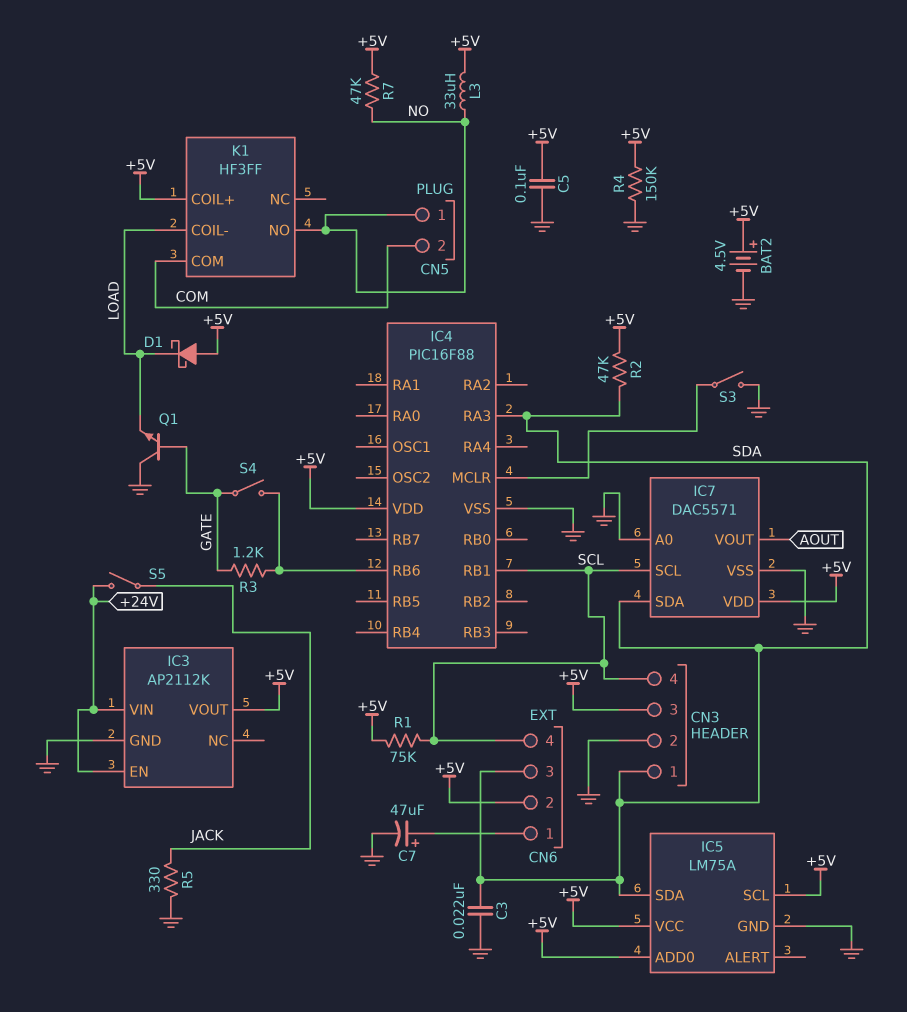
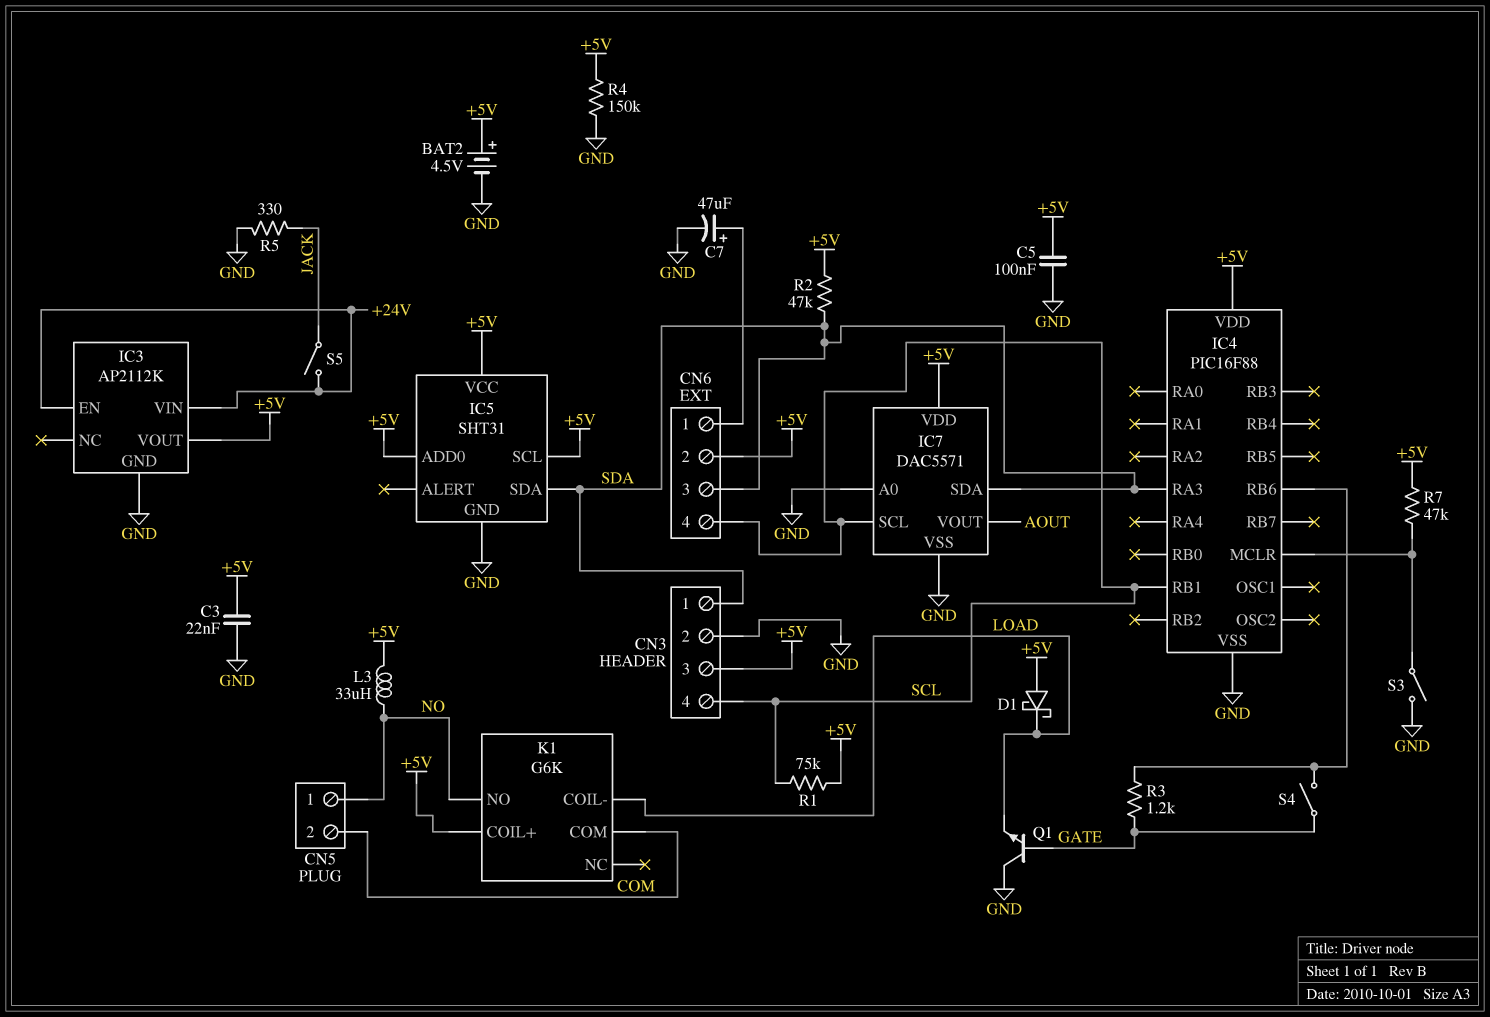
C3: 22nF (GND, SDA) -> 22nF (+5V, GND)
IC5: LM75A -> SHT31
K1: HF3FF -> G6K
R7: 47k (+5V, NO) -> 47k (+5V, IC4/MCLR)

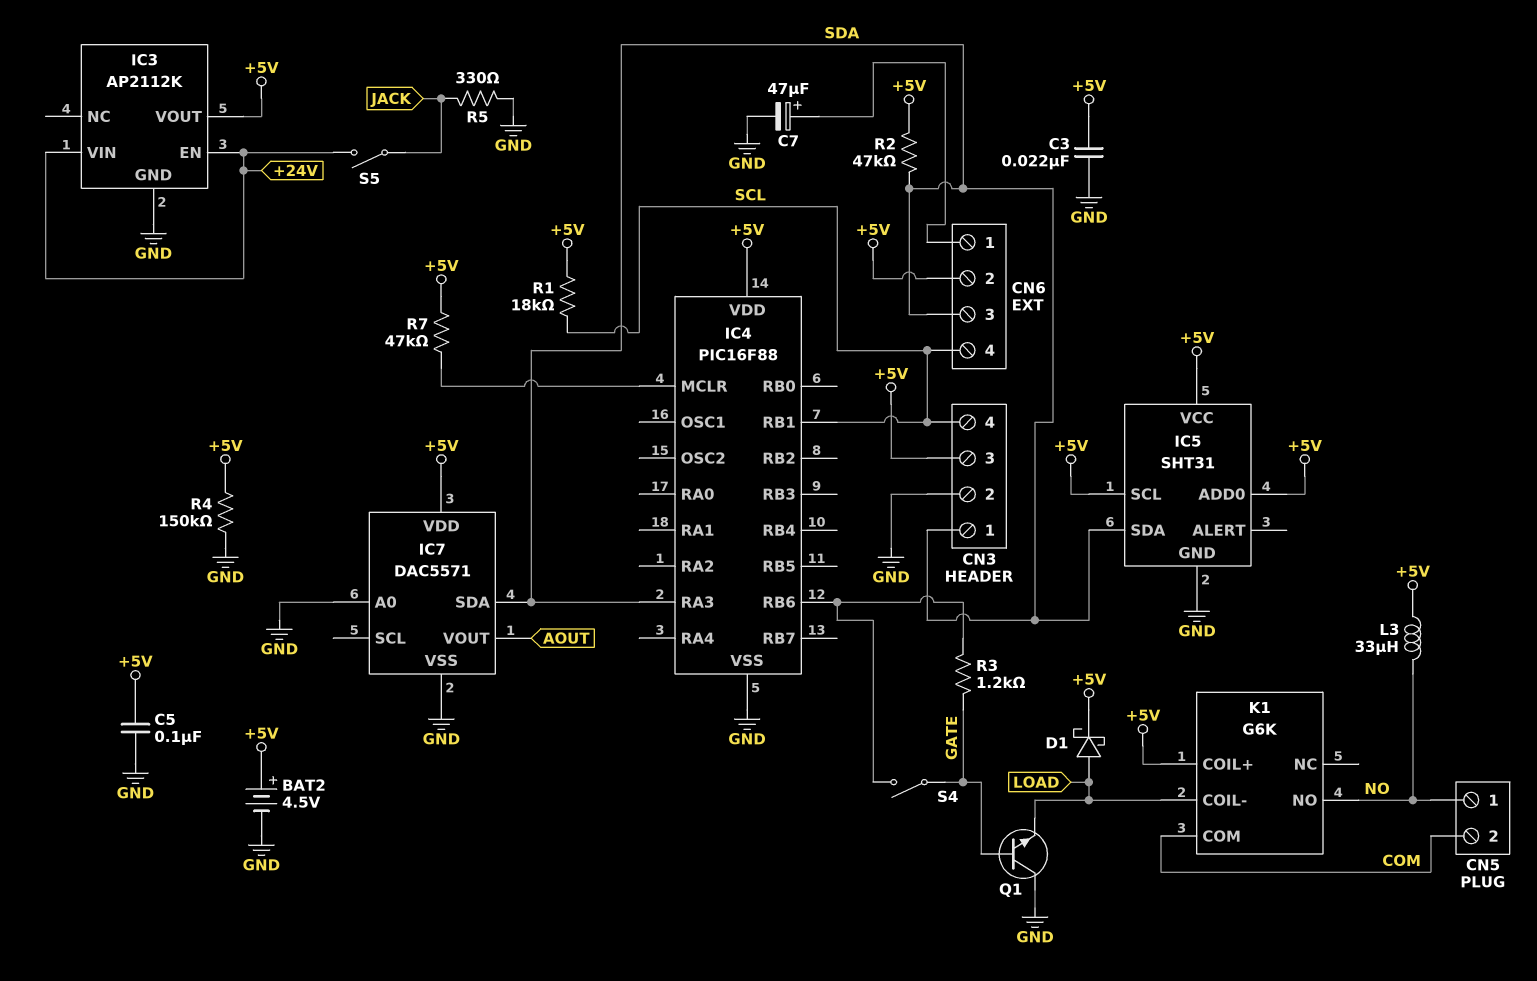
D1: schottky (A +5V, K LOAD) -> schottky (A LOAD, K +5V)
IC7 pin SCL: SCL -> none
R1: 75k (+5V, SCL) -> 18k (+5V, SCL)
S3: switch (GND, IC4/MCLR) -> none

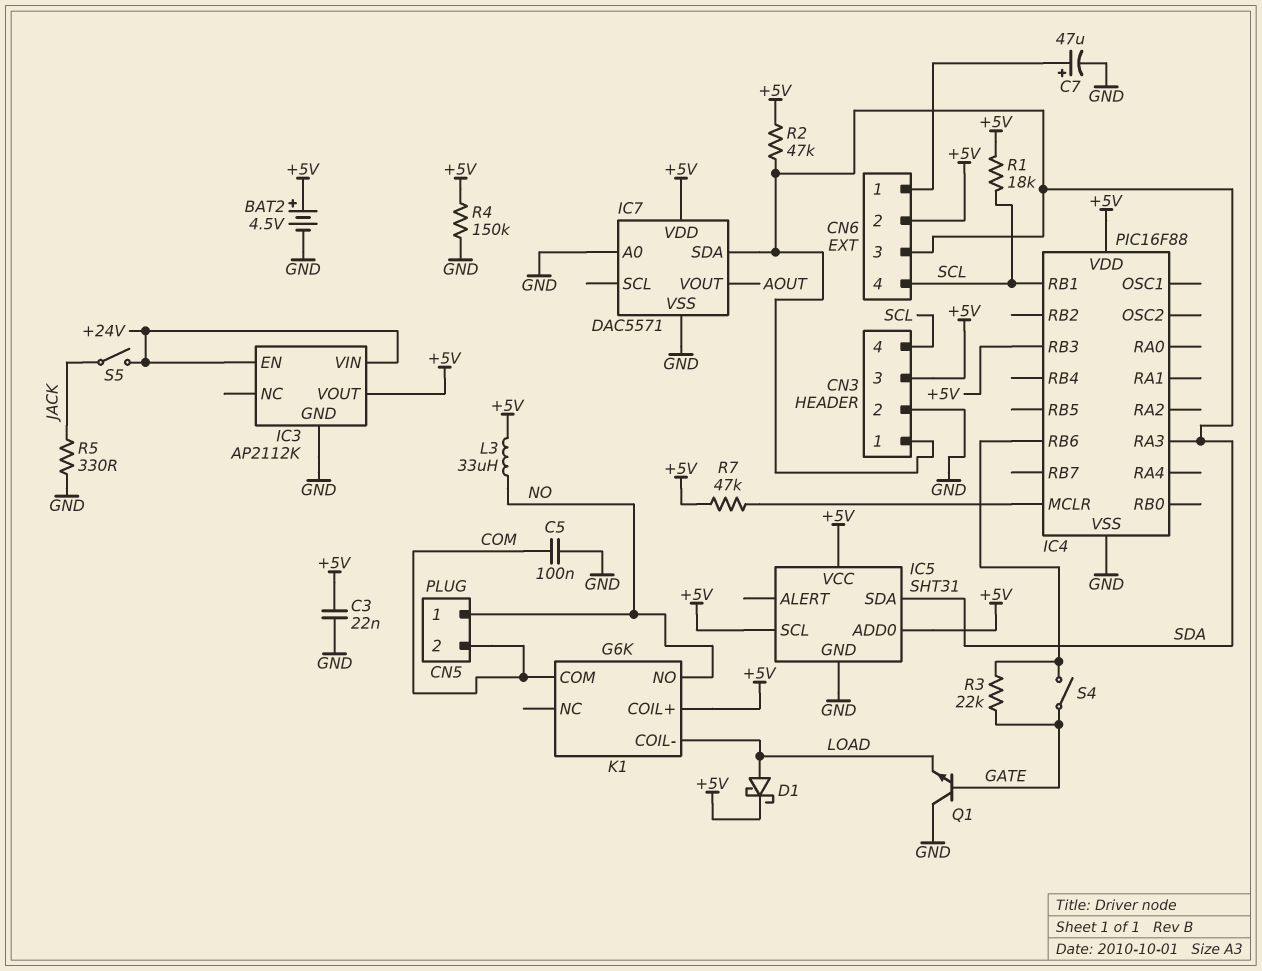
C5: 100nF (+5V, GND) -> 100nF (COM, GND)
IC4 pin RB3: none -> +5V
R3: 1.2k (GATE, IC4/RB6) -> 22k (GATE, IC4/RB6)

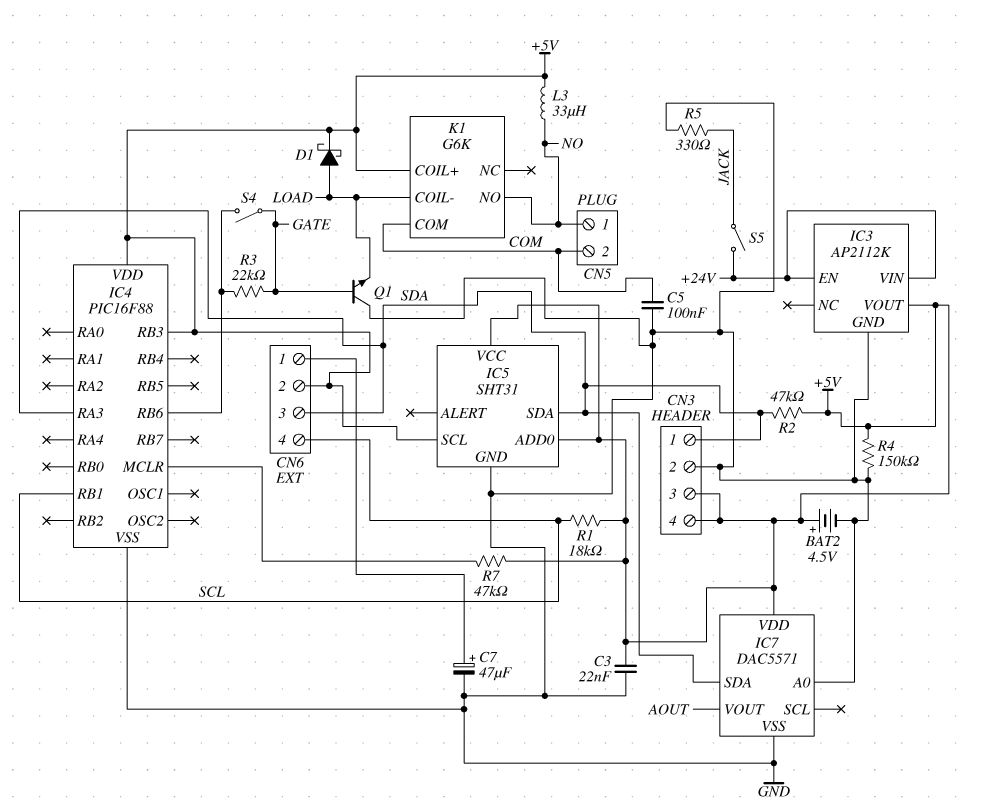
CN3 pin 4: SCL -> +5V

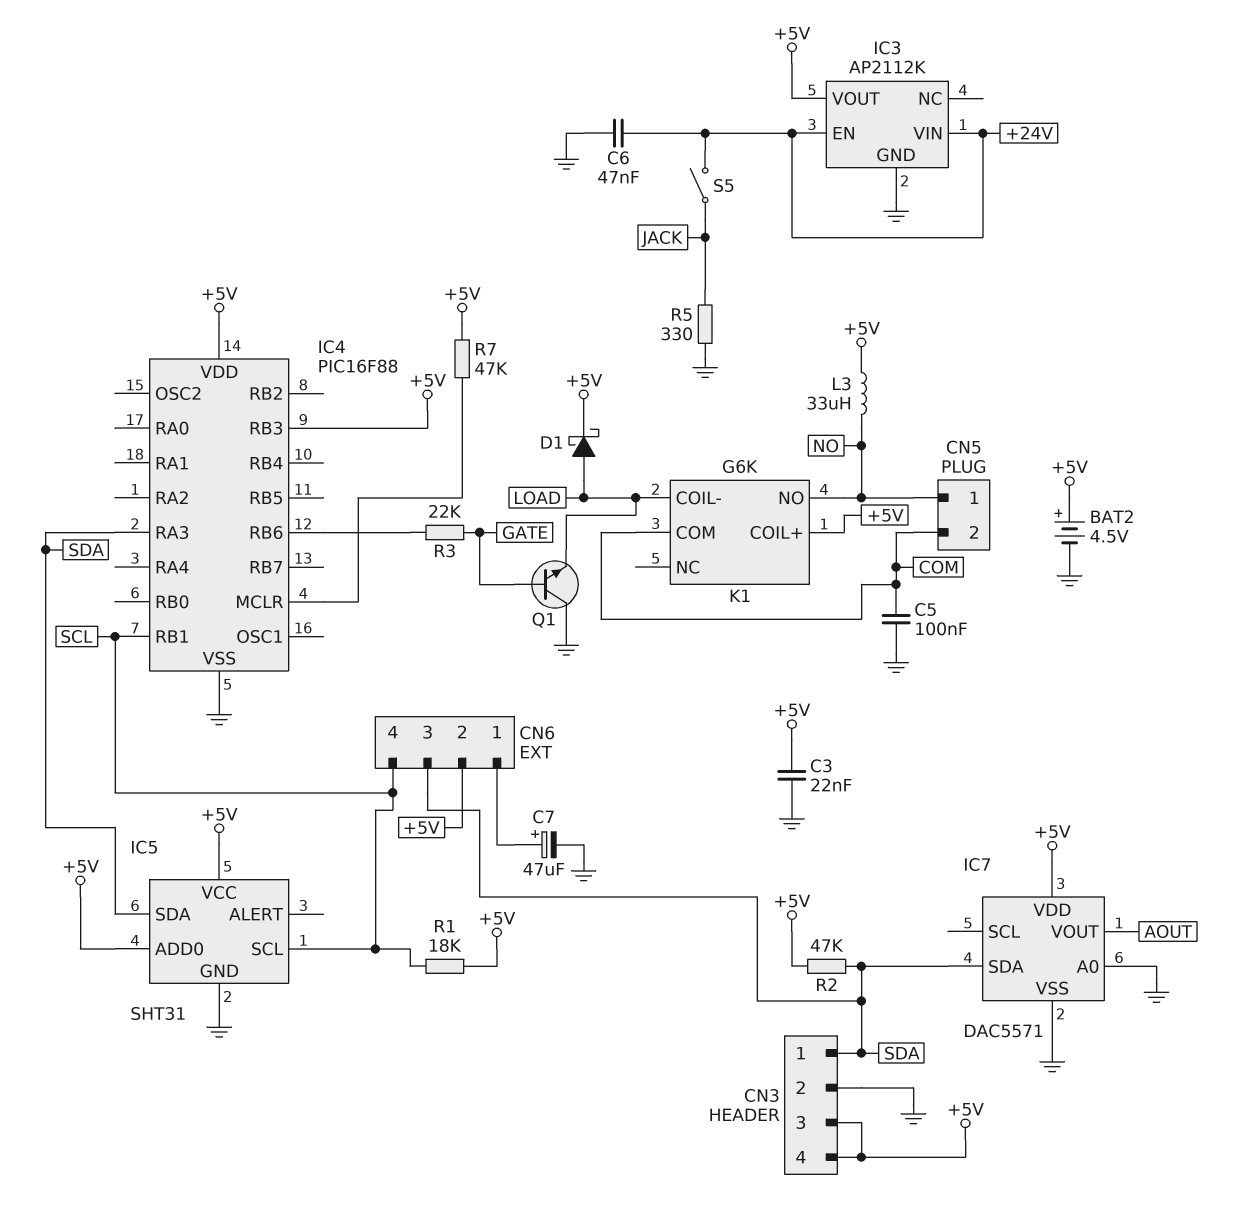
C6: none -> 47nF (+24V, GND)
IC5 pin SCL: +5V -> SCL
R4: 150k (+5V, GND) -> none
S4: switch (GATE, IC4/RB6) -> none

